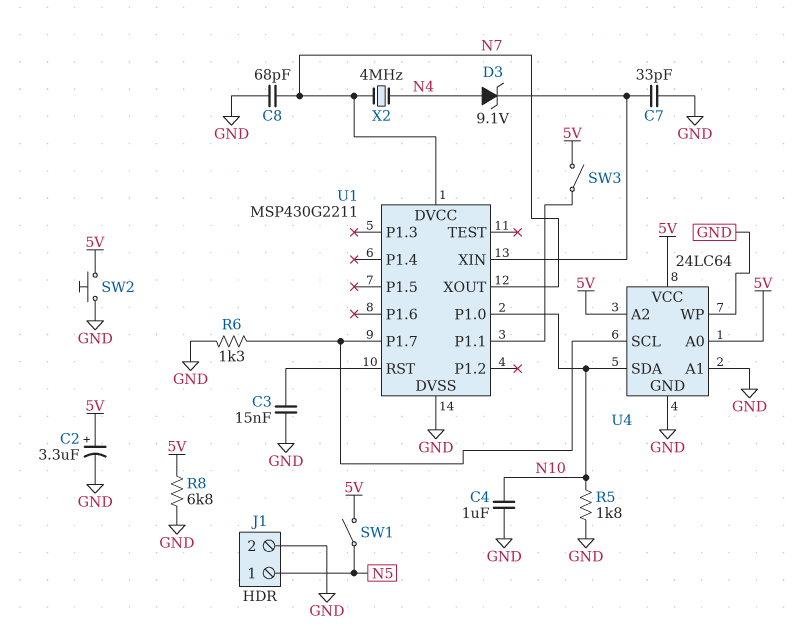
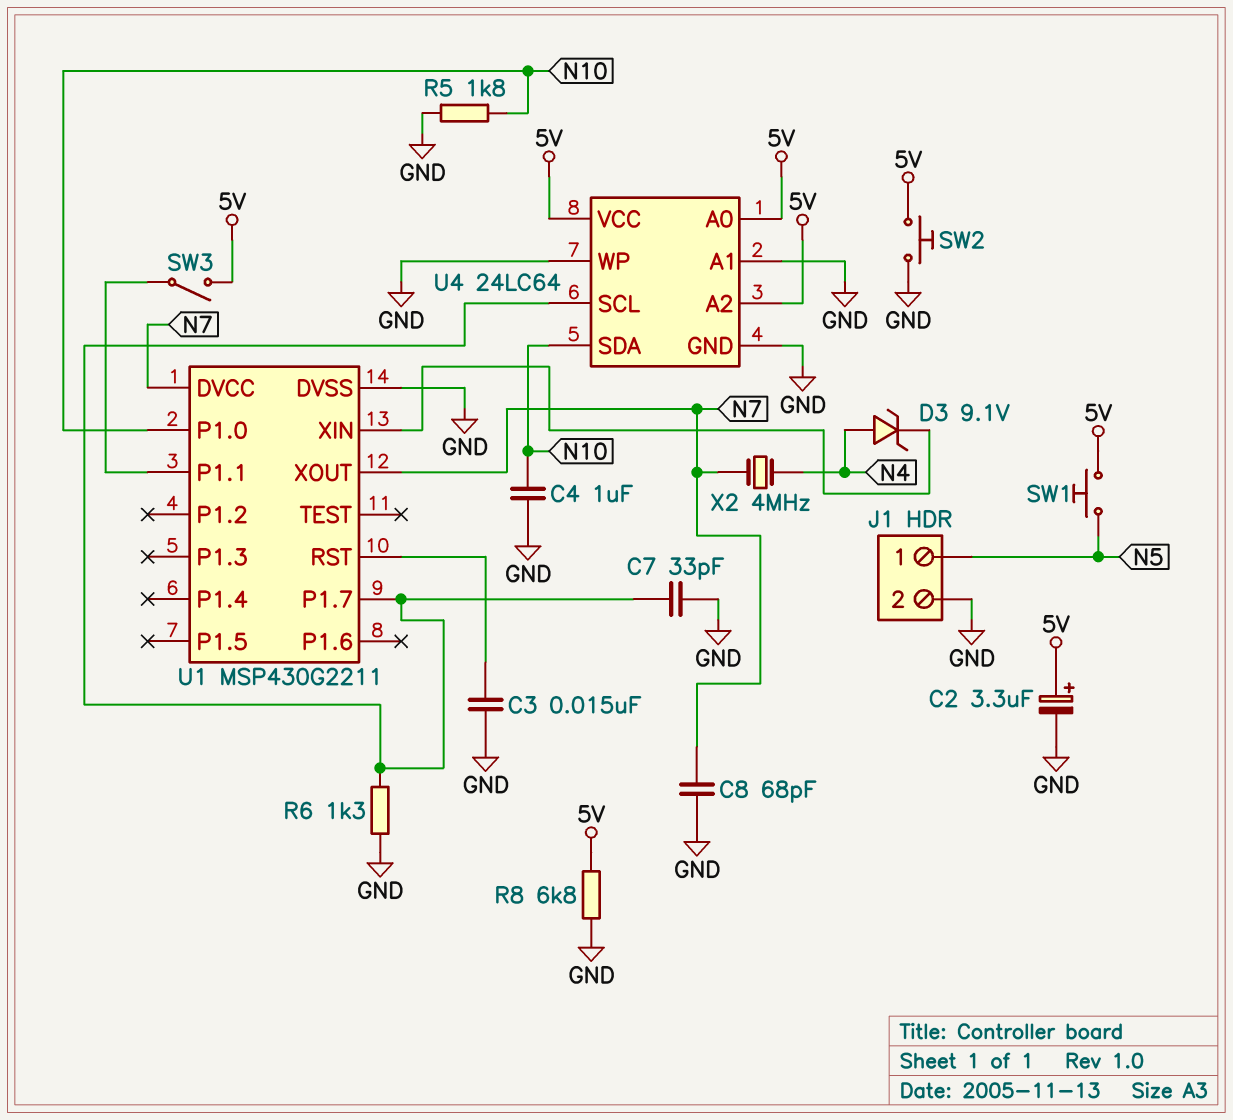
C7: 33pF (GND, U1/XIN) -> 33pF (GND, U1/P1.7)
SW1: switch (5V, N5) -> button (5V, N5)

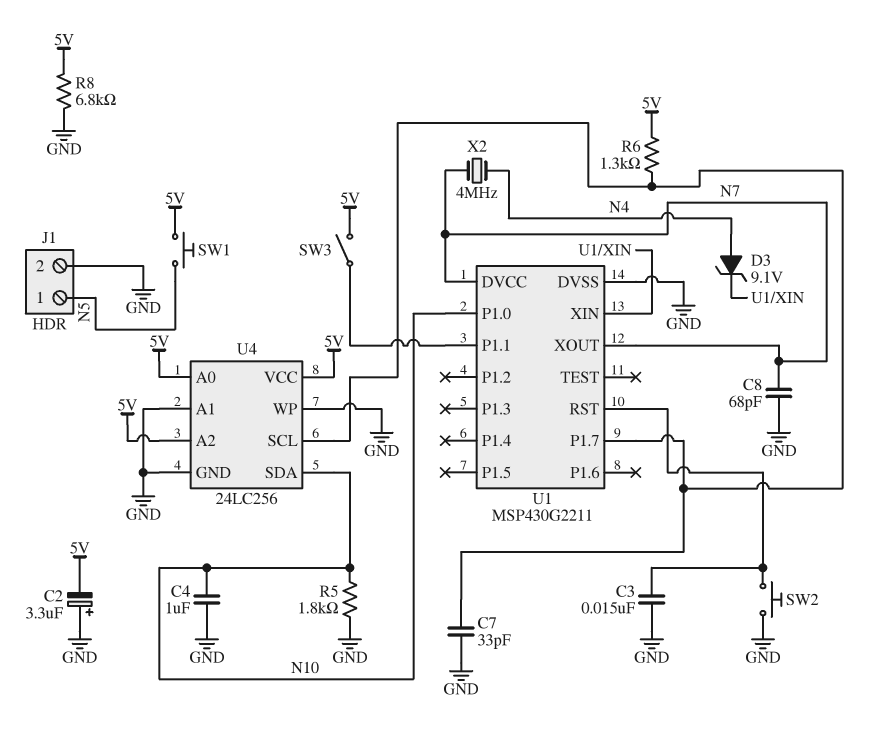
C2: 3.3uF (plus 5V, minus GND) -> 3.3uF (plus GND, minus 5V)
R6: 1.3k (GND, U1/P1.7) -> 1.3k (5V, U1/P1.7)
SW2: button (5V, GND) -> button (GND, U1/RST)
U4: 24LC64 -> 24LC256

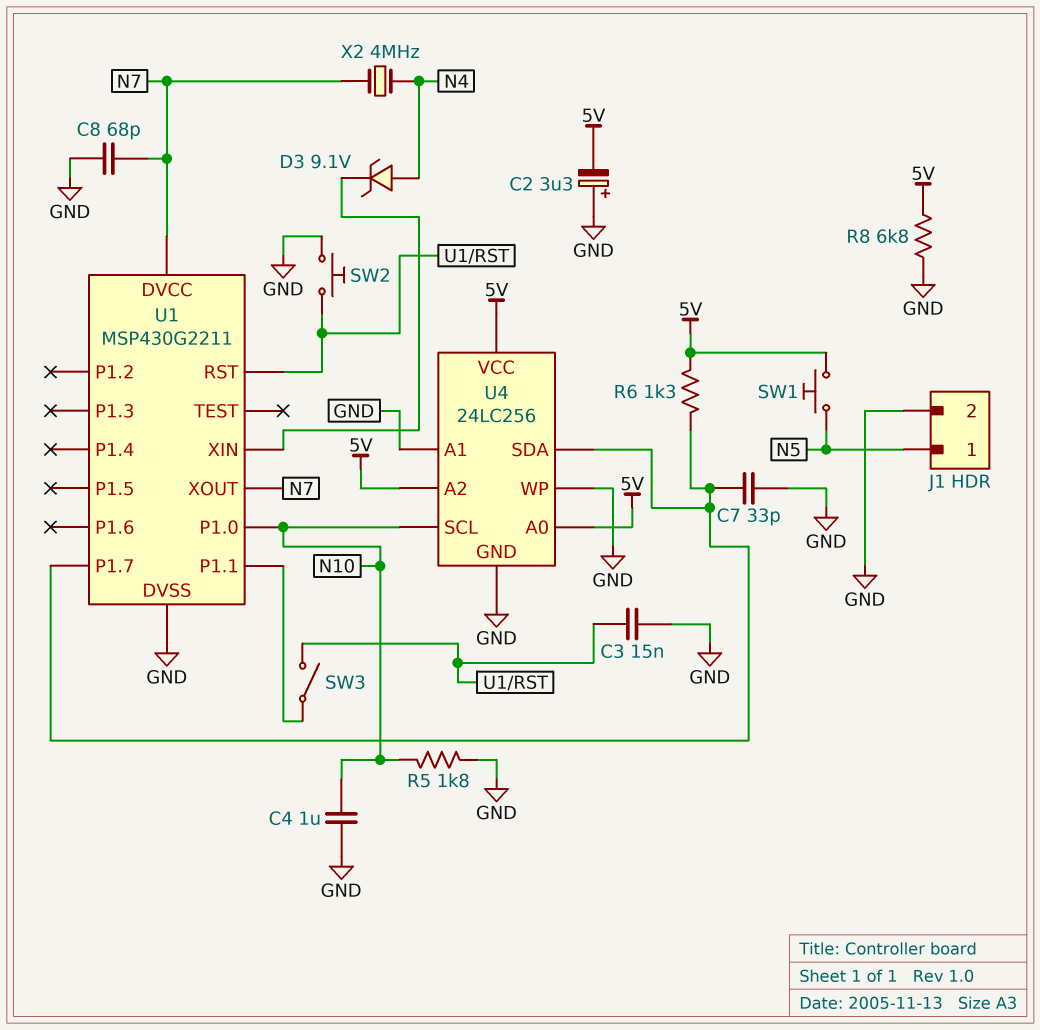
SW3: switch (5V, U1/P1.1) -> switch (U1/P1.1, U1/RST)
U4 pin SCL: U1/P1.7 -> N10
U4 pin SDA: N10 -> U1/P1.7

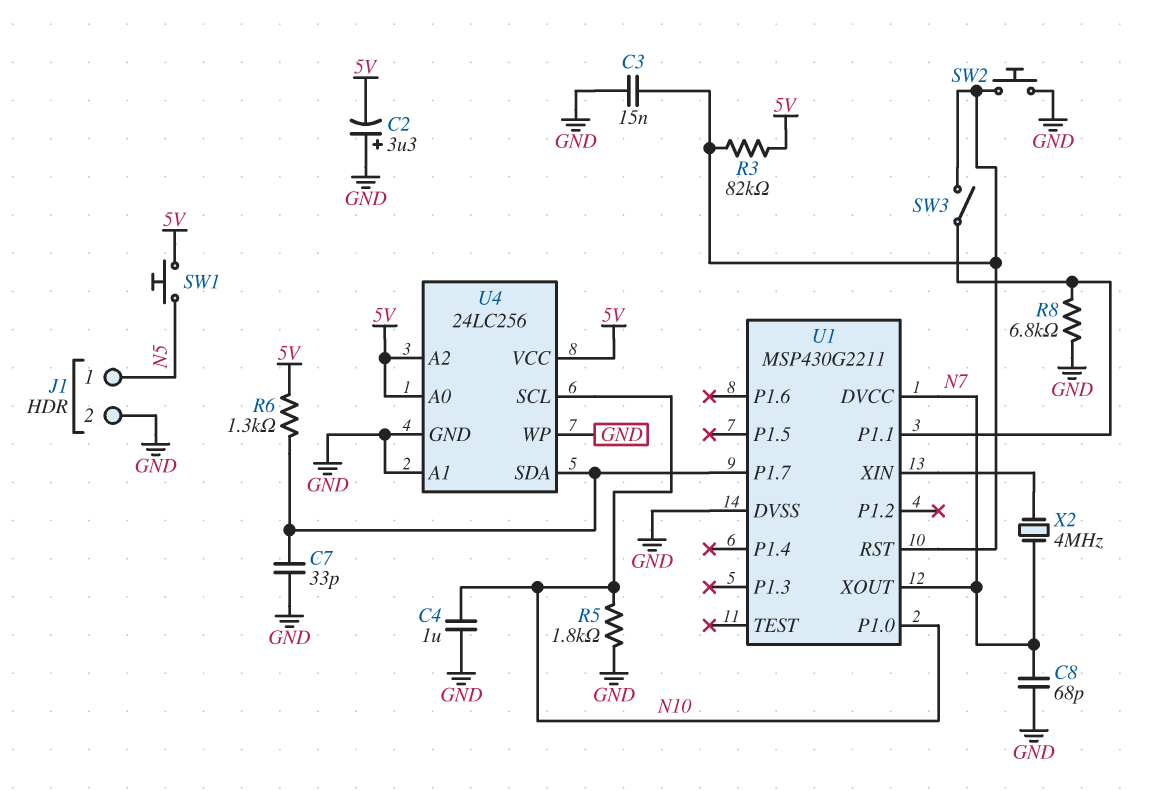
D3: zener 9.1V (A N4, K U1/XIN) -> none
R3: none -> 82k (5V, U1/RST)
R8: 6.8k (5V, GND) -> 6.8k (GND, U1/P1.1)
X2: 4MHz (N4, N7) -> 4MHz (N7, U1/XIN)

